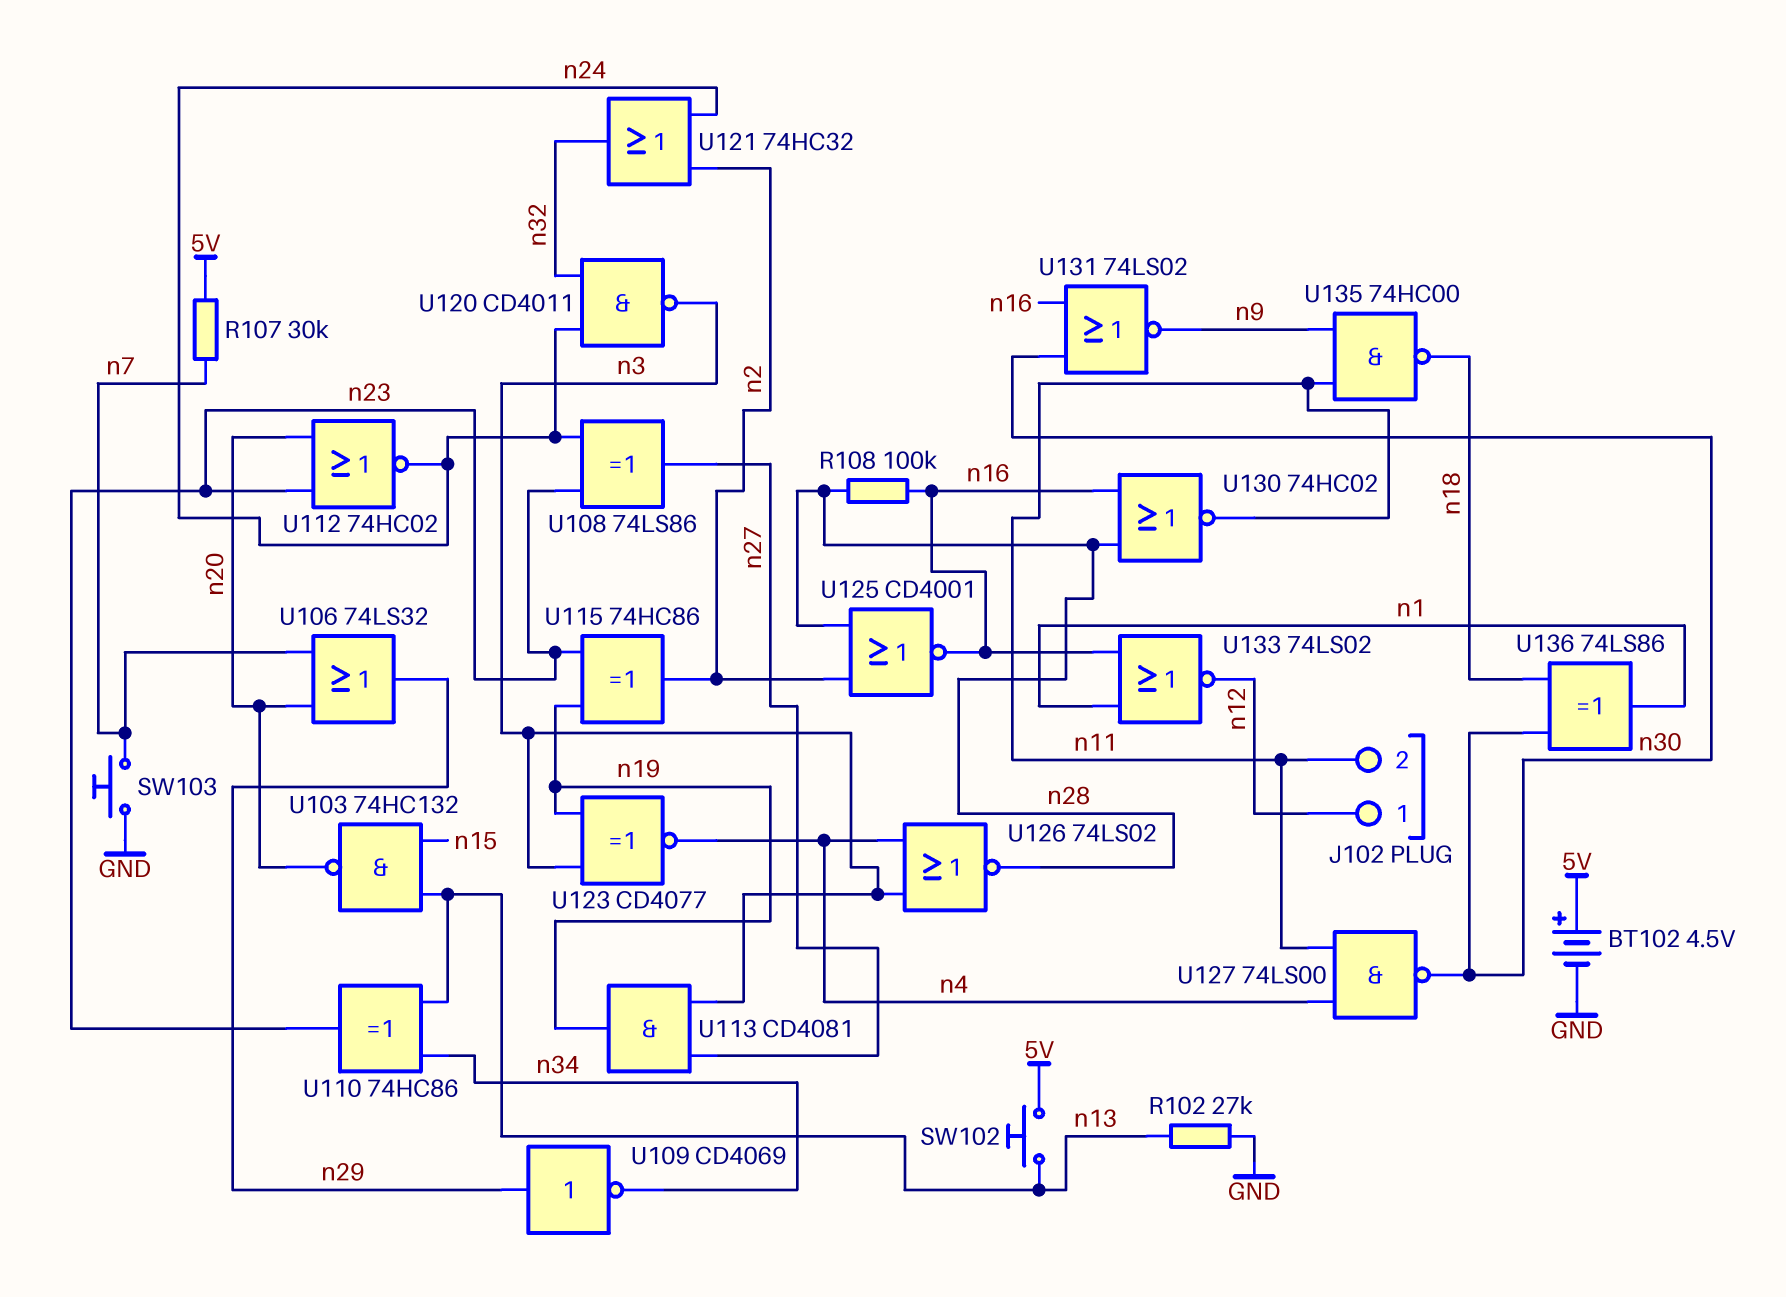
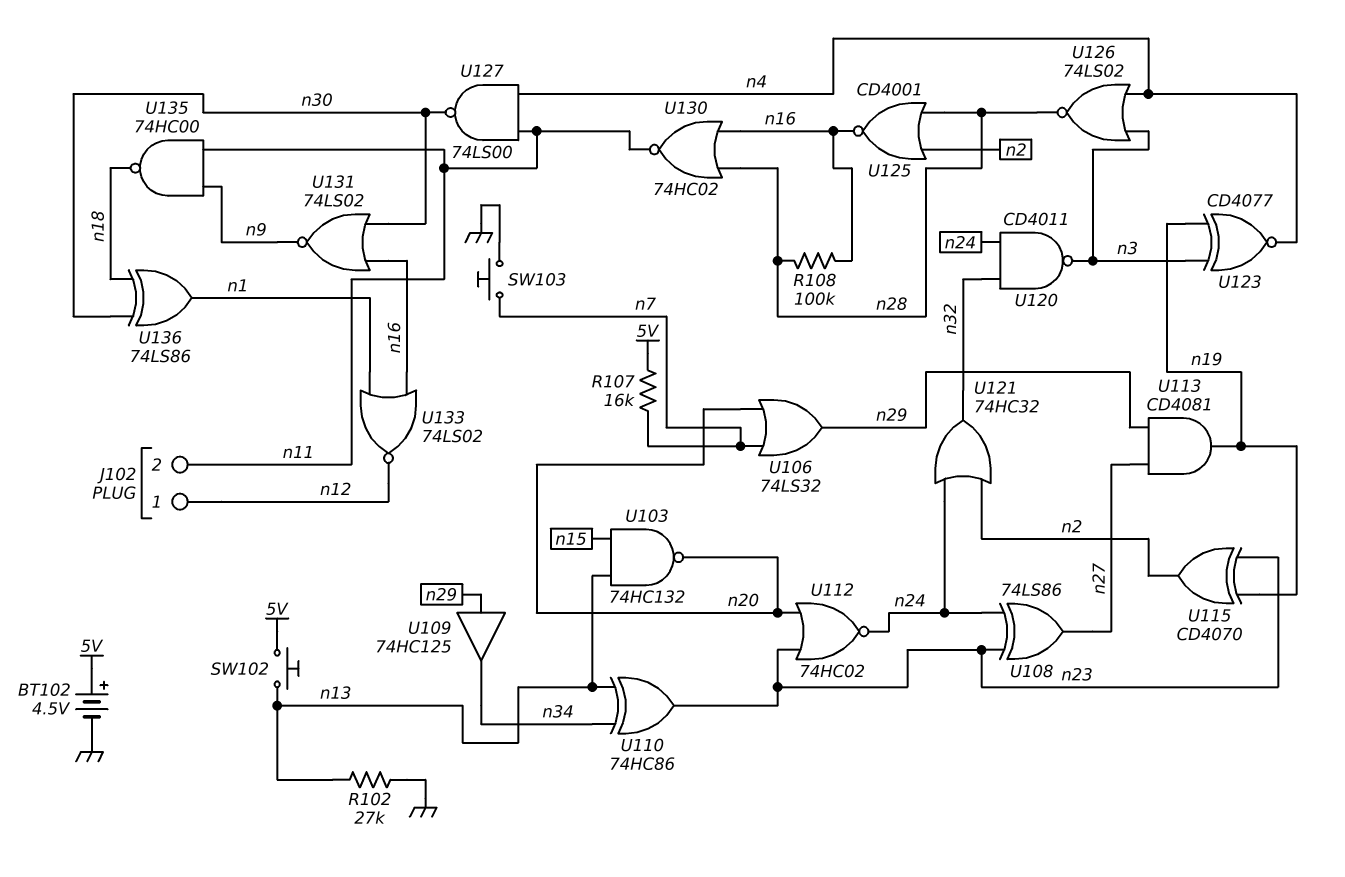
R107: 30k (5V, n7) -> 16k (5V, n7)
U109: NOT CD4069 (in n29, out n34) -> buffer 74HC125 (in n29, out n34)
U113: AND CD4081 (in n3, in n27, out n19) -> AND CD4081 (in n27, in n29, out n19)
U115: XOR 74HC86 (in n19, in n23, out n2) -> XOR CD4070 (in n19, in n23, out n2)

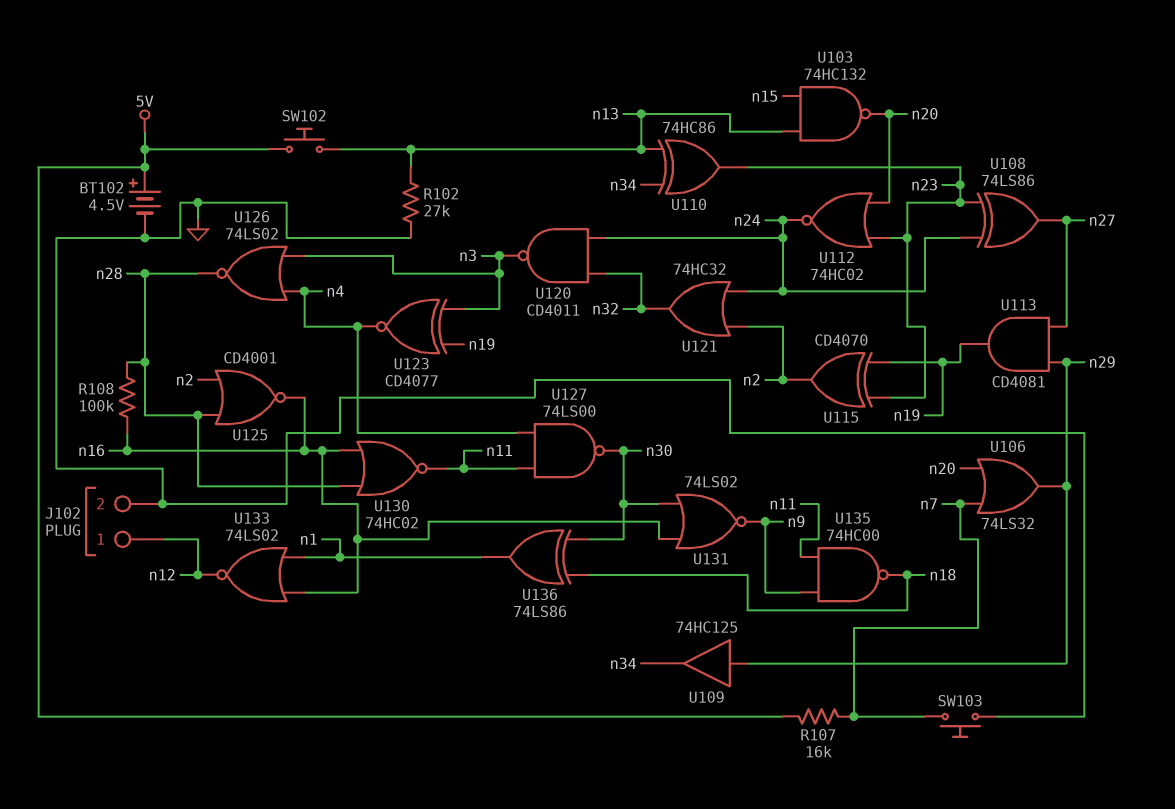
J102 pin 2: n11 -> GND

